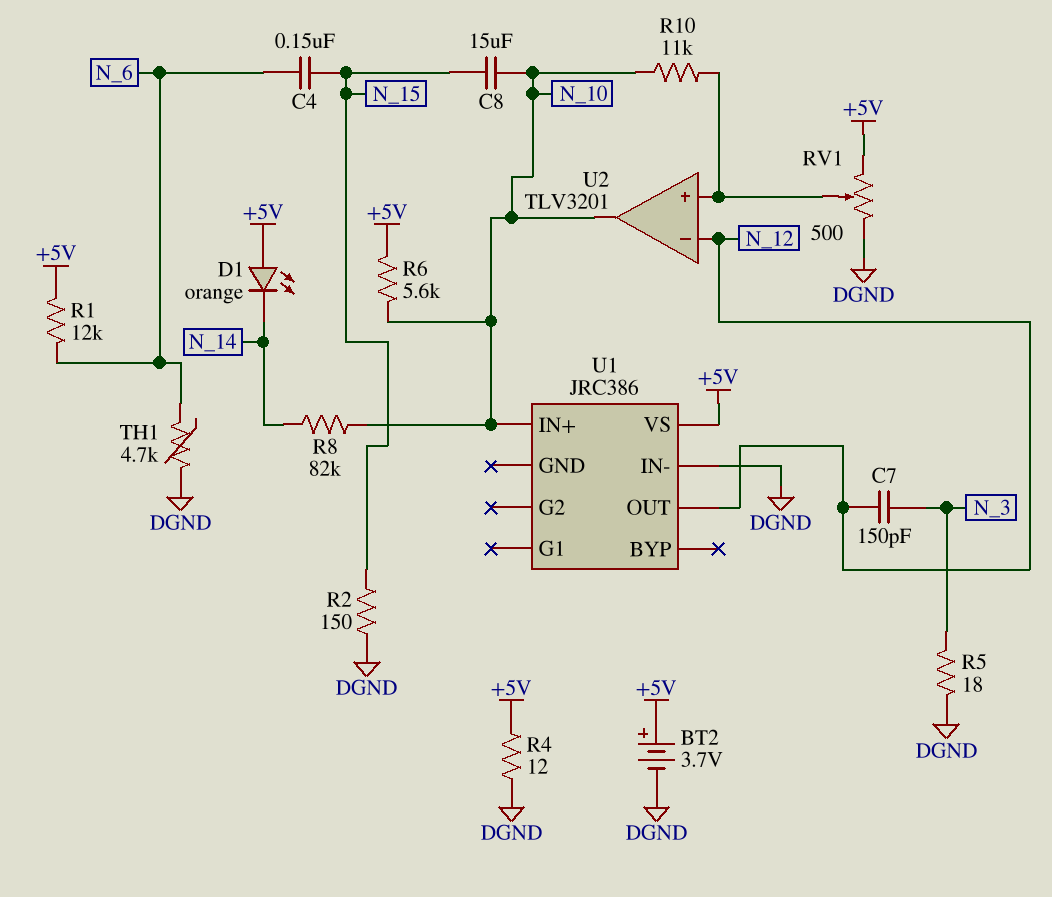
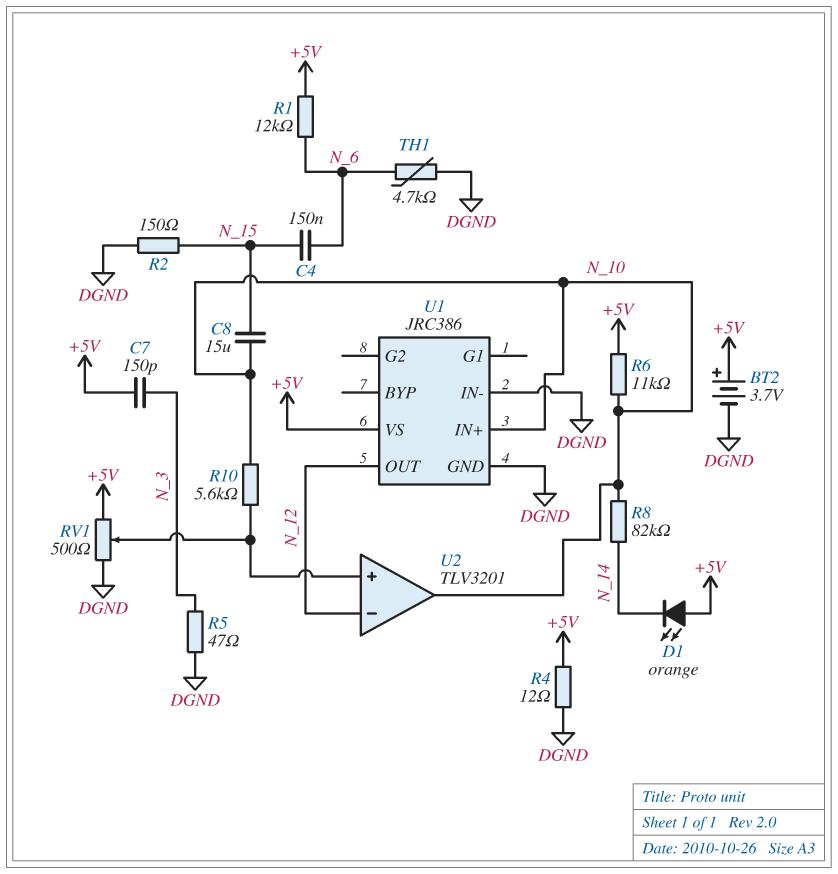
C7: 150pF (N_3, N_12) -> 150pF (+5V, N_3)
R5: 18 (DGND, N_3) -> 47 (DGND, N_3)
R6: 5.6k (+5V, N_10) -> 11k (+5V, N_10)
R10: 11k (N_10, U2/in+) -> 5.6k (N_10, U2/in+)
U1 pin GND: none -> DGND

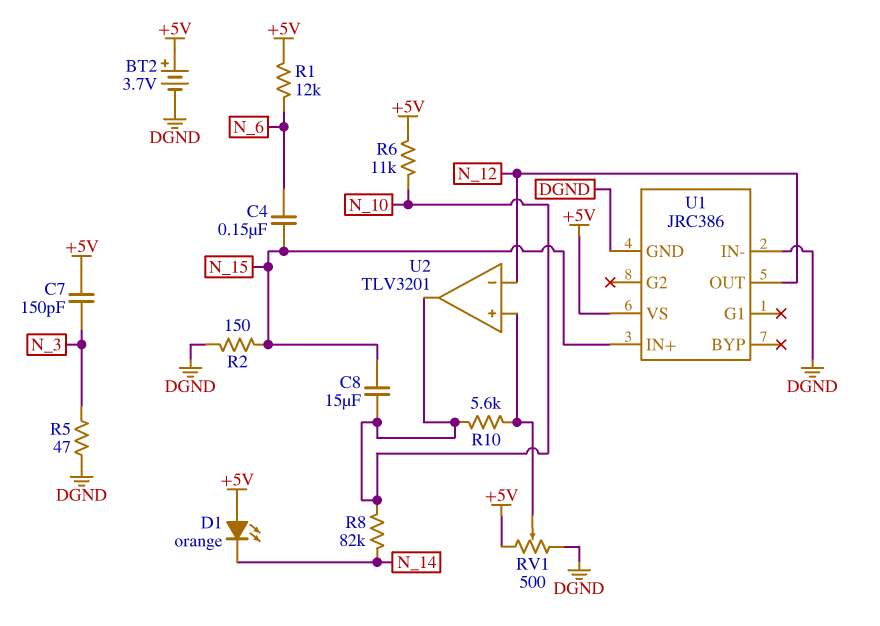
R4: 12 (+5V, DGND) -> none
TH1: 4.7k (DGND, N_6) -> none
U1 pin IN+: N_10 -> N_15

